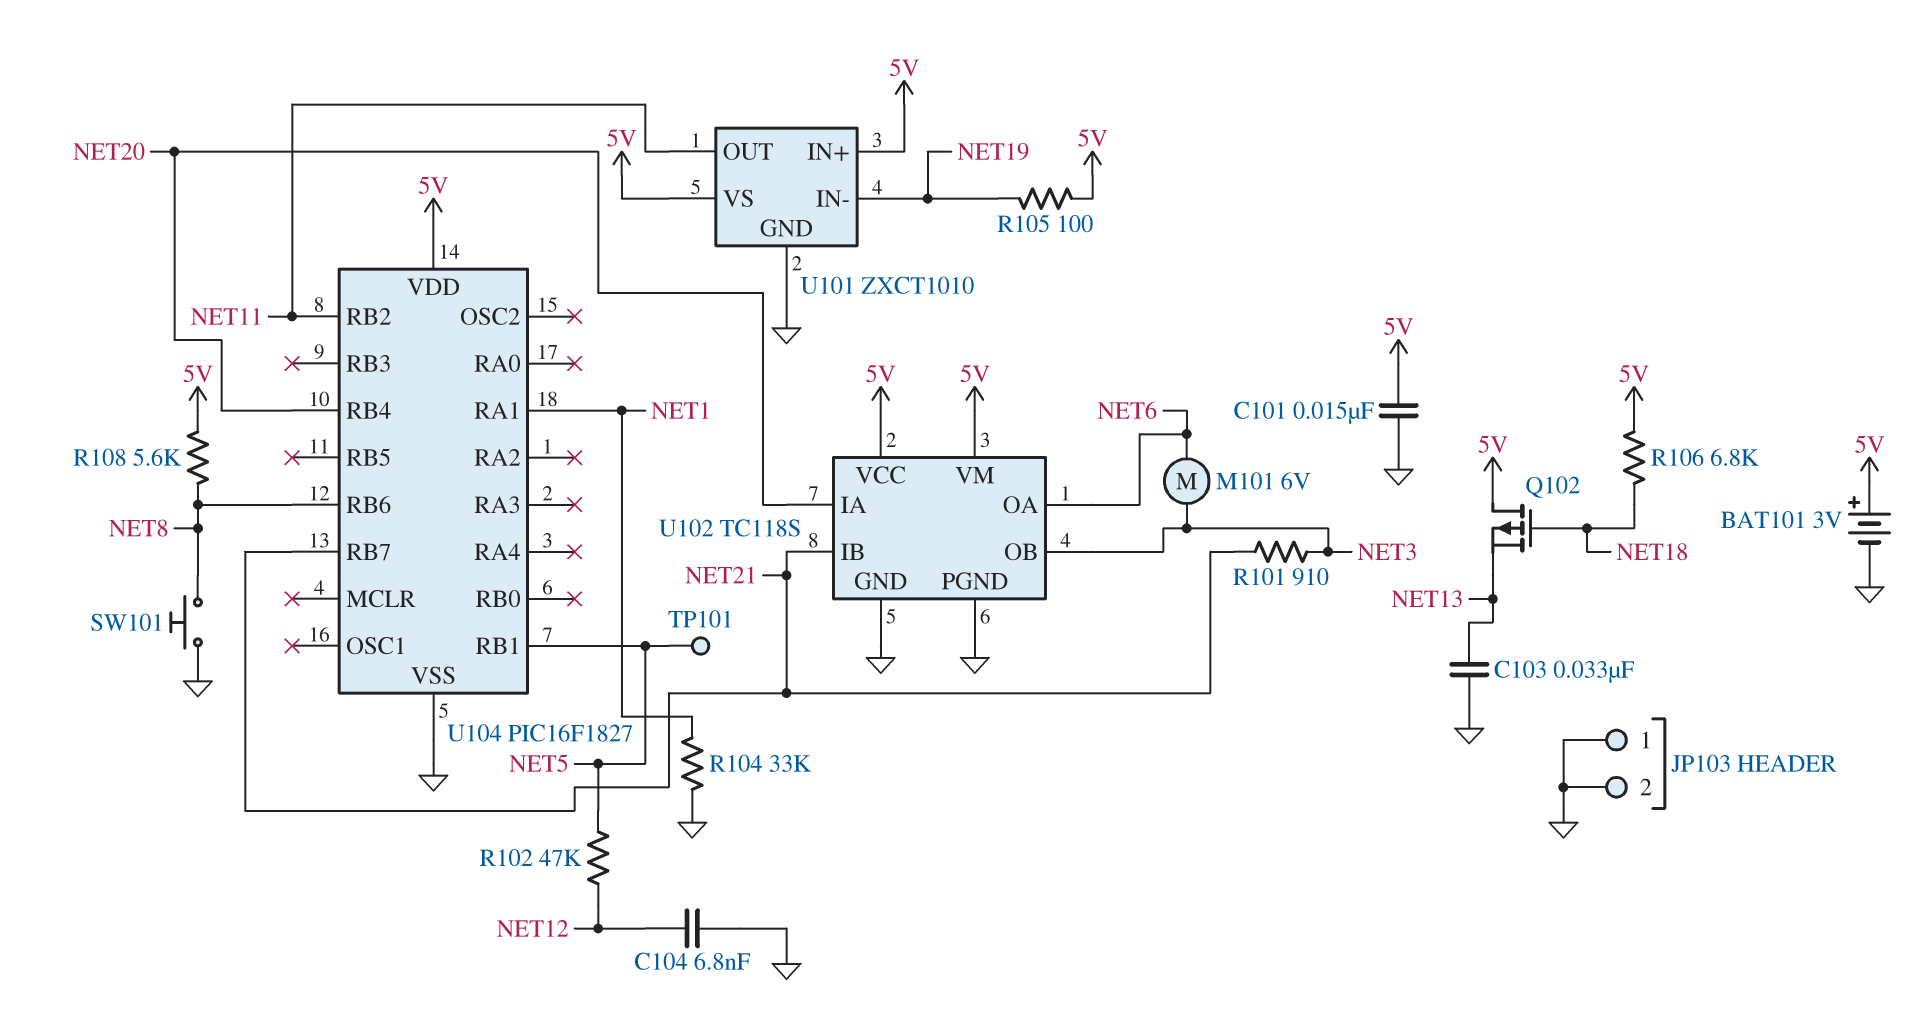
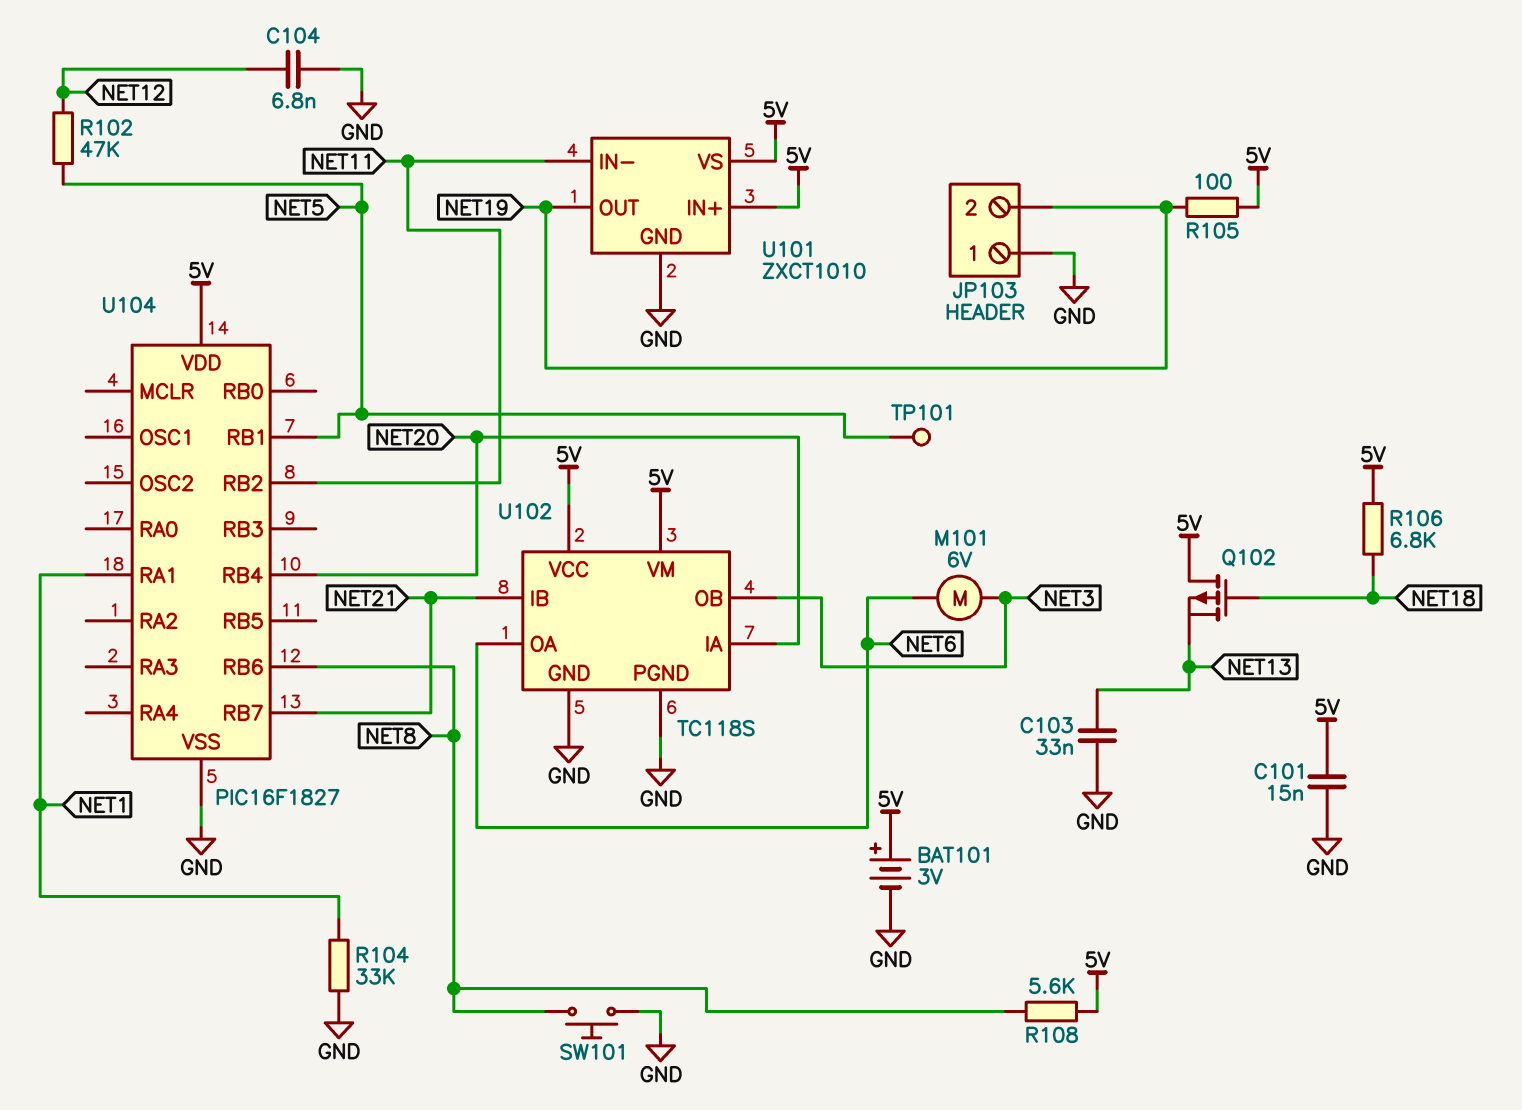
JP103 pin 2: GND -> NET19
R101: 910 (NET3, NET21) -> none
U101 pin IN-: NET19 -> NET11
U101 pin OUT: NET11 -> NET19

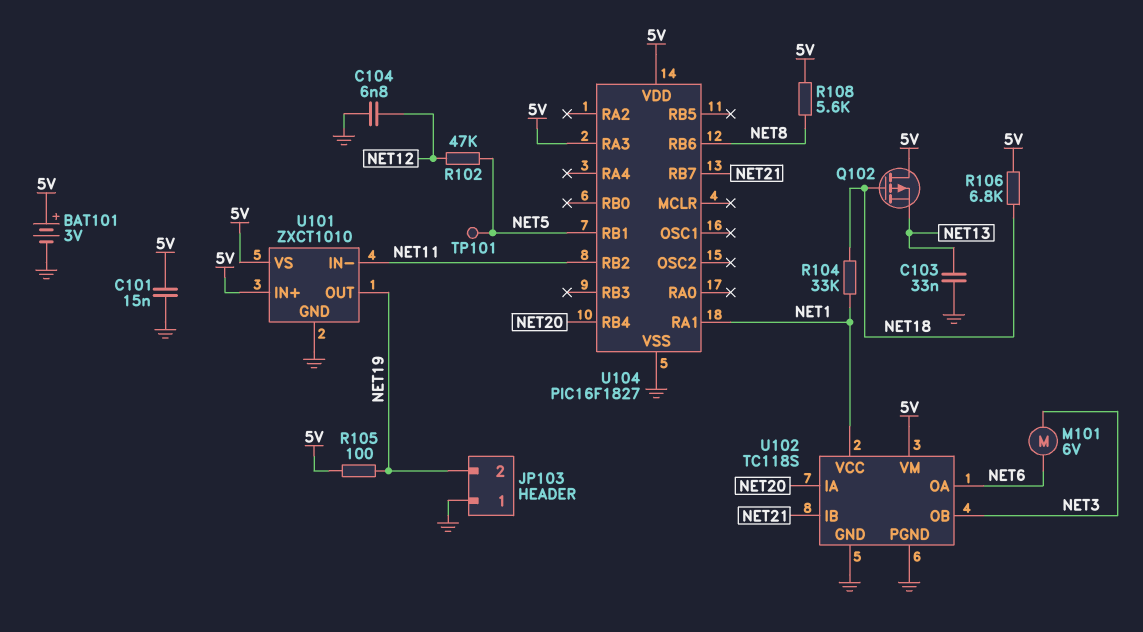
R104: 33k (GND, NET1) -> 33k (NET1, NET18)
SW101: button (GND, NET8) -> none
U102 pin VCC: 5V -> NET1
U104 pin RA3: none -> 5V

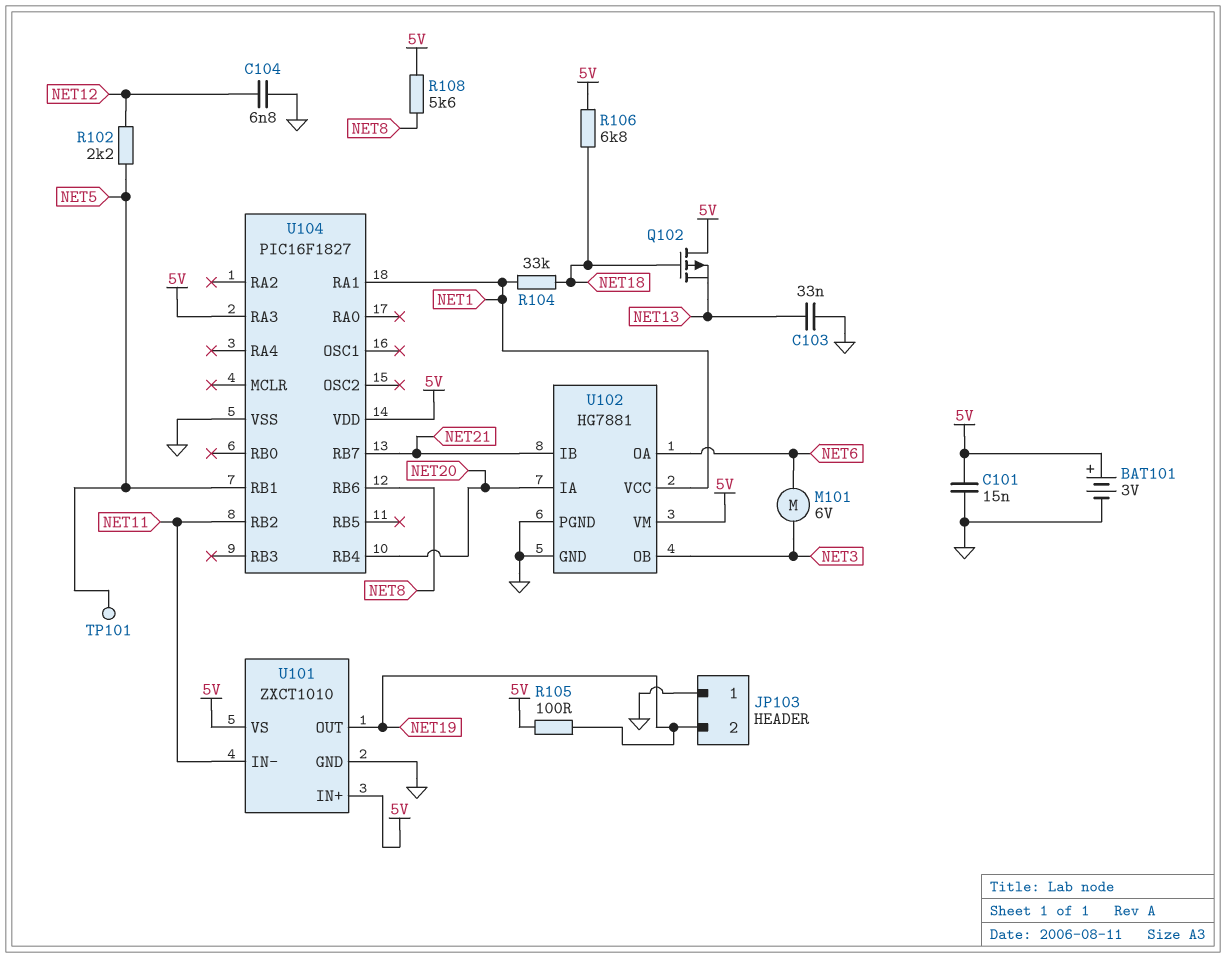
R102: 47k (NET5, NET12) -> 2.2k (NET5, NET12)
U102: TC118S -> HG7881

